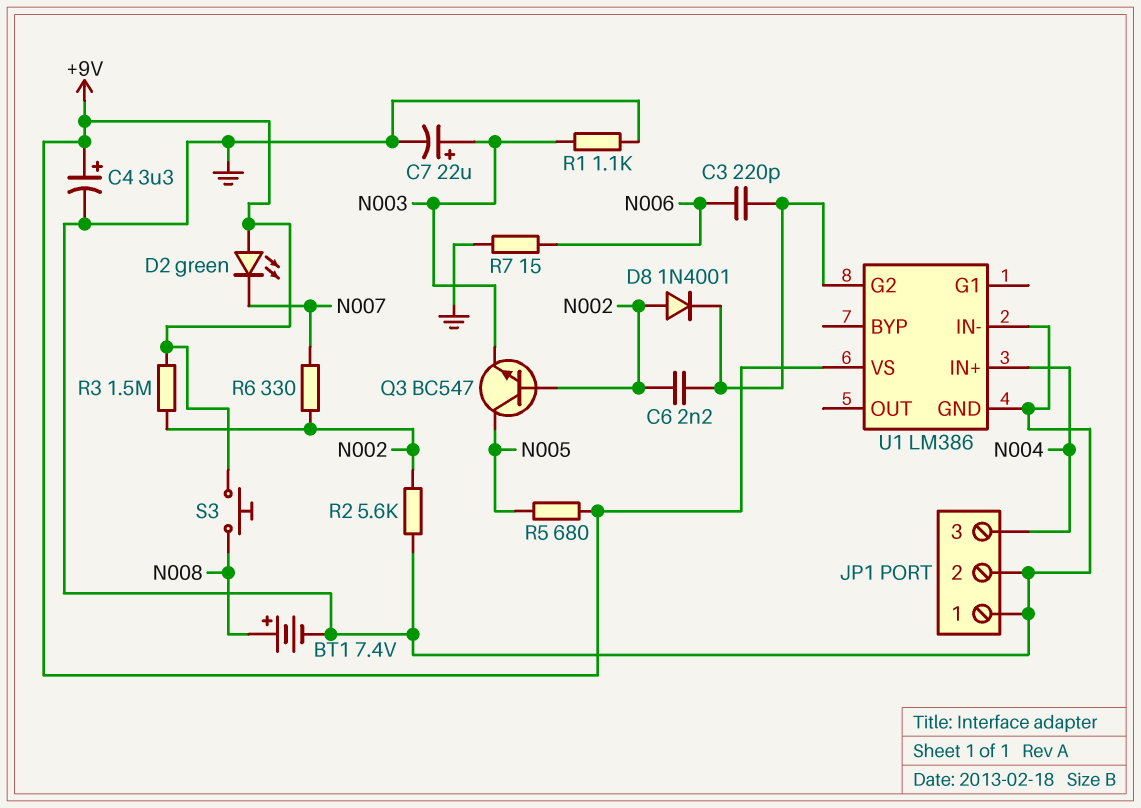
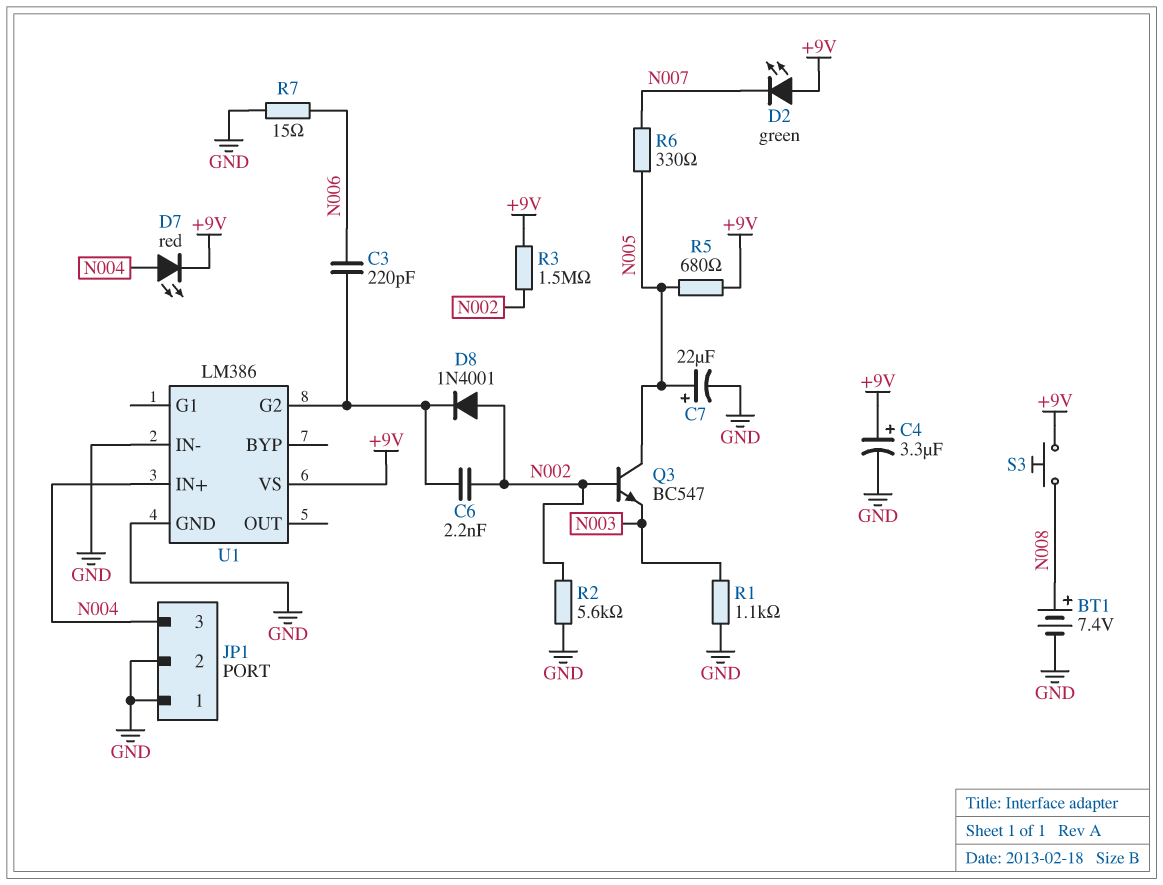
C7: 22uF (plus N003, minus GND) -> 22uF (plus N005, minus GND)
D7: none -> LED red (A N004, K +9V)
R6: 330 (N002, N007) -> 330 (N005, N007)

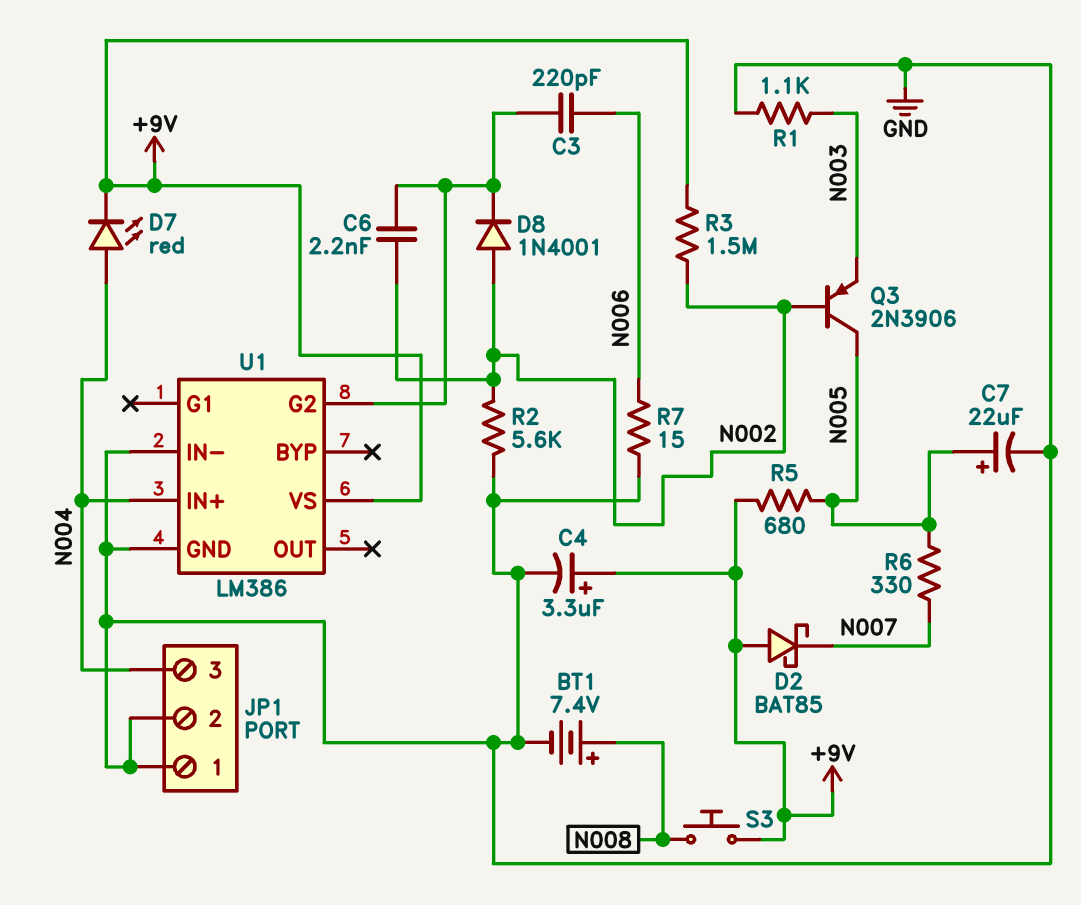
D2: LED green (A +9V, K N007) -> schottky BAT85 (A +9V, K N007)
Q3: NPN BC547 (B N002, C N005, E N003) -> PNP 2N3906 (B N002, C N005, E N003)

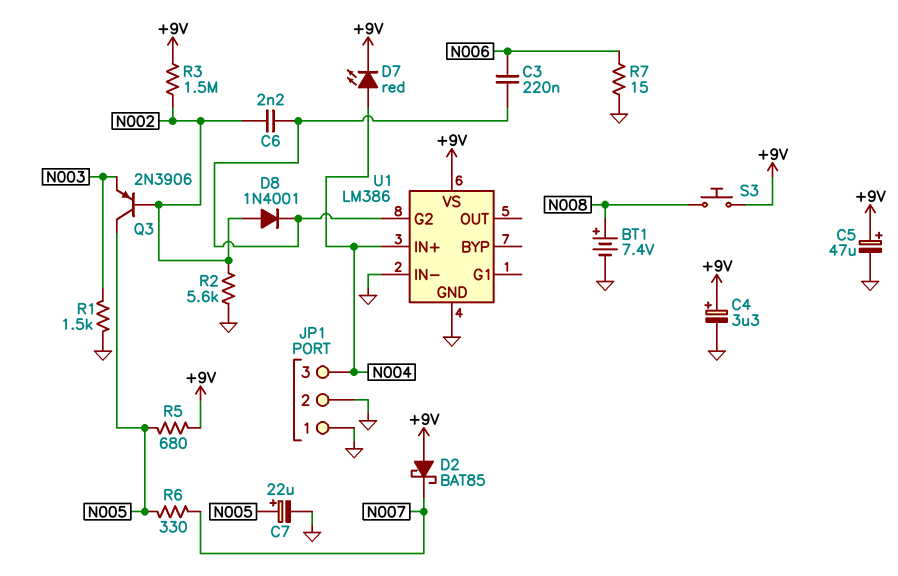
C3: 220pF (N006, U1/G2) -> 220nF (N006, U1/G2)
C5: none -> 47uF (plus +9V, minus GND)
R1: 1.1k (GND, N003) -> 1.5k (GND, N003)

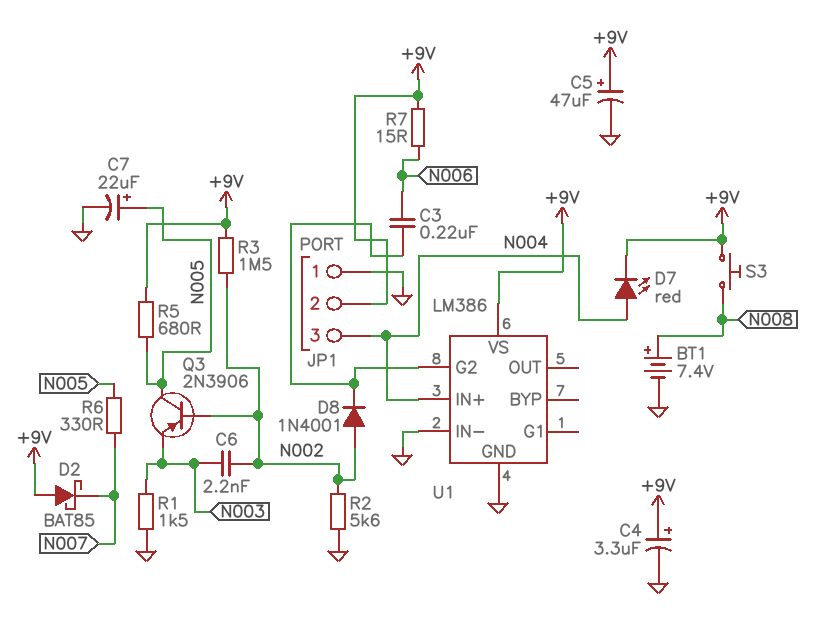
C6: 2.2nF (N002, U1/G2) -> 2.2nF (N002, N003)
JP1 pin 2: GND -> +9V
R7: 15 (GND, N006) -> 15 (+9V, N006)

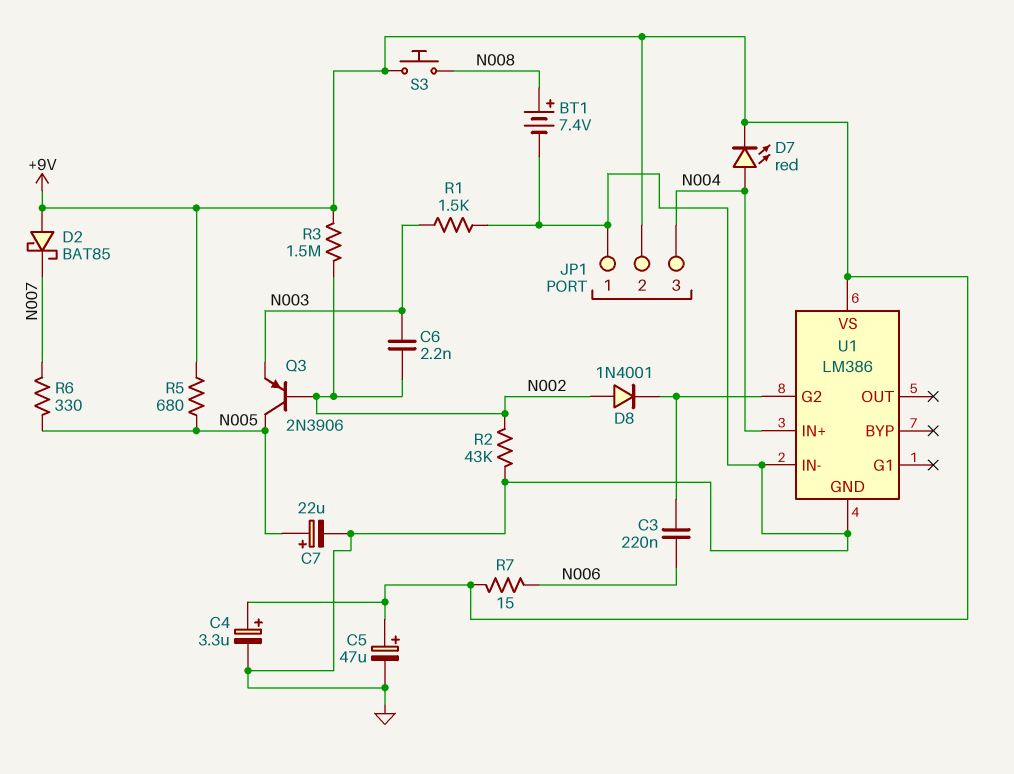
R2: 5.6k (GND, N002) -> 43k (GND, N002)

